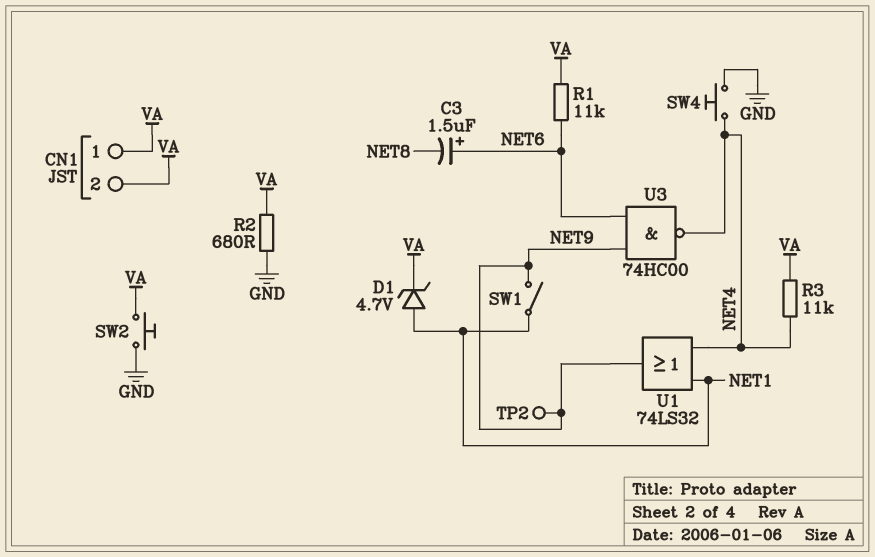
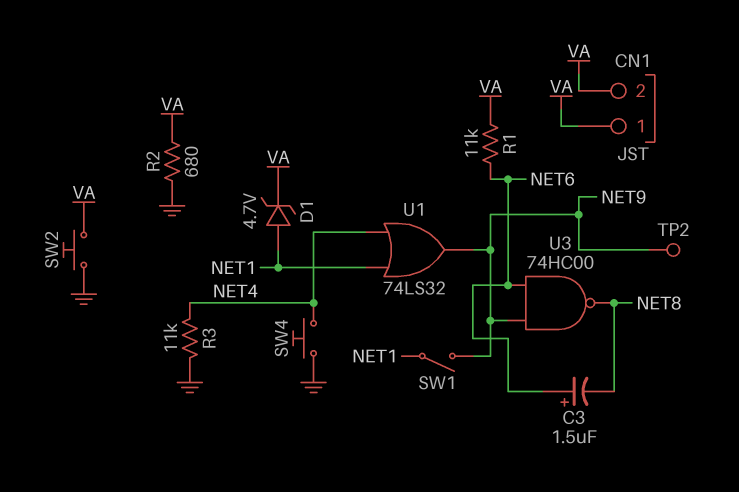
R3: 11k (NET4, VA) -> 11k (GND, NET4)
U3: NAND 74HC00 (in NET6, in NET9, out NET4) -> NAND 74HC00 (in NET6, in NET9, out NET8)

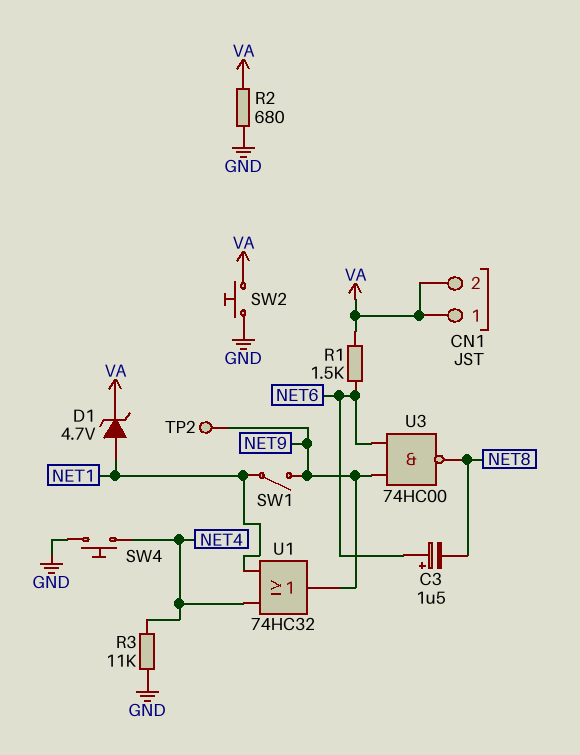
R1: 11k (NET6, VA) -> 1.5k (NET6, VA)
U1: OR 74LS32 (in NET1, in NET4, out NET9) -> OR 74HC32 (in NET1, in NET4, out NET9)

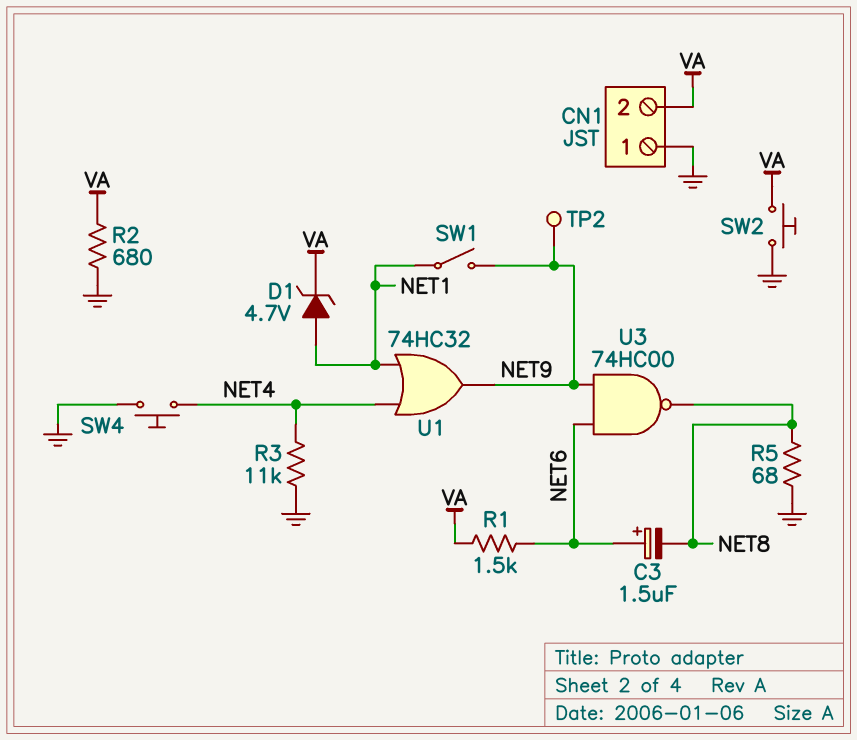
CN1 pin 1: VA -> GND
R5: none -> 68 (GND, NET8)

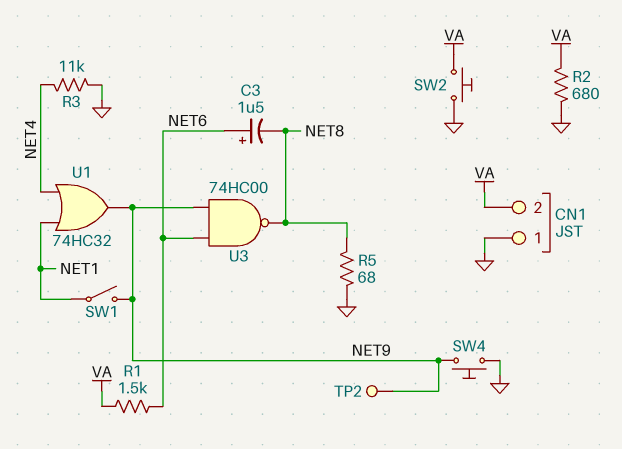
D1: zener 4.7V (A NET1, K VA) -> none
SW4: button (GND, NET4) -> button (GND, NET9)

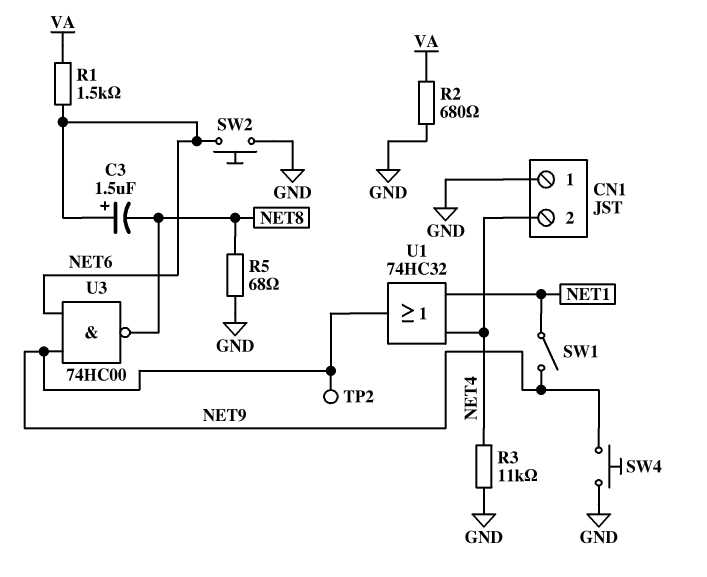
CN1 pin 2: VA -> NET4
SW2: button (GND, VA) -> button (GND, NET6)

